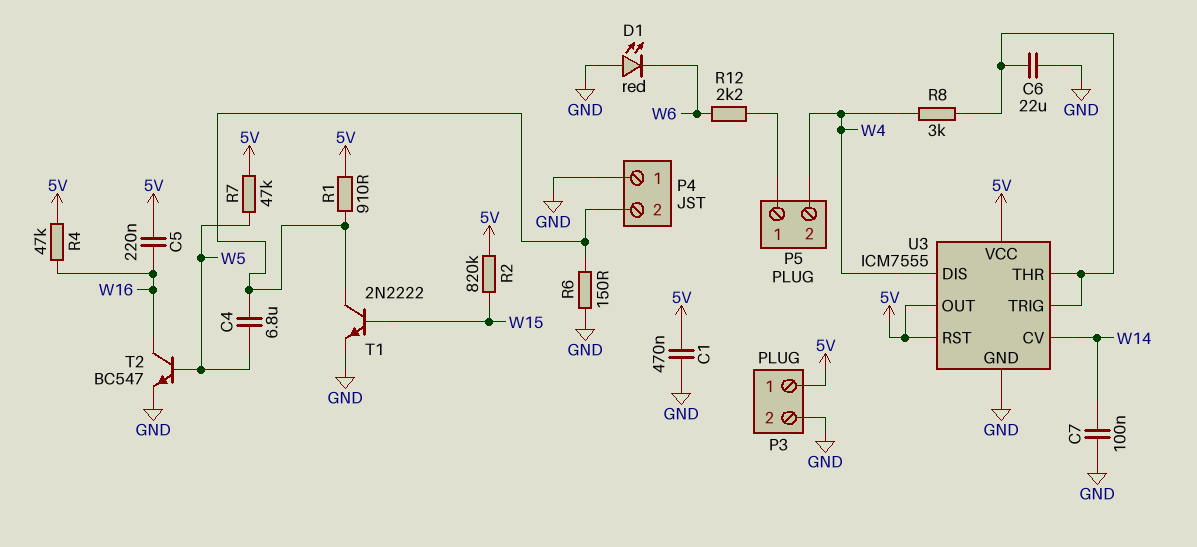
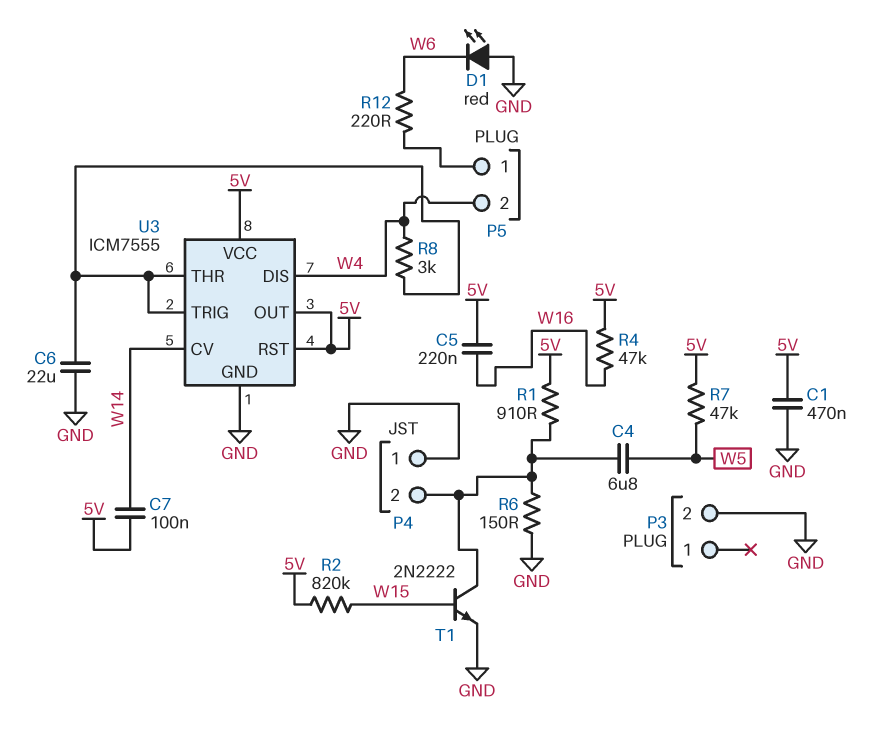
C7: 100nF (GND, W14) -> 100nF (5V, W14)
P3 pin 1: 5V -> none
R12: 2.2k (P5/1, W6) -> 220 (P5/1, W6)
T2: NPN BC547 (B W5, C W16, E GND) -> none

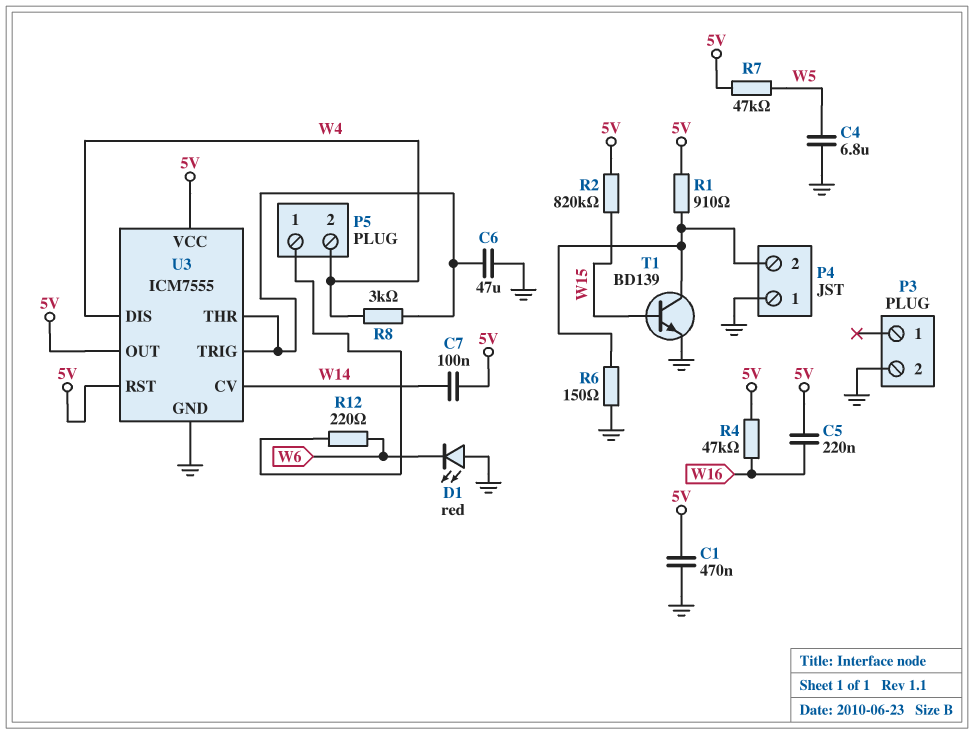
C4: 6.8uF (P4/2, W5) -> 6.8uF (GND, W5)
C6: 22uF (GND, U3/THR) -> 47uF (GND, U3/THR)
T1: NPN 2N2222 (B W15, C P4/2, E GND) -> NPN BD139 (B W15, C P4/2, E GND)

